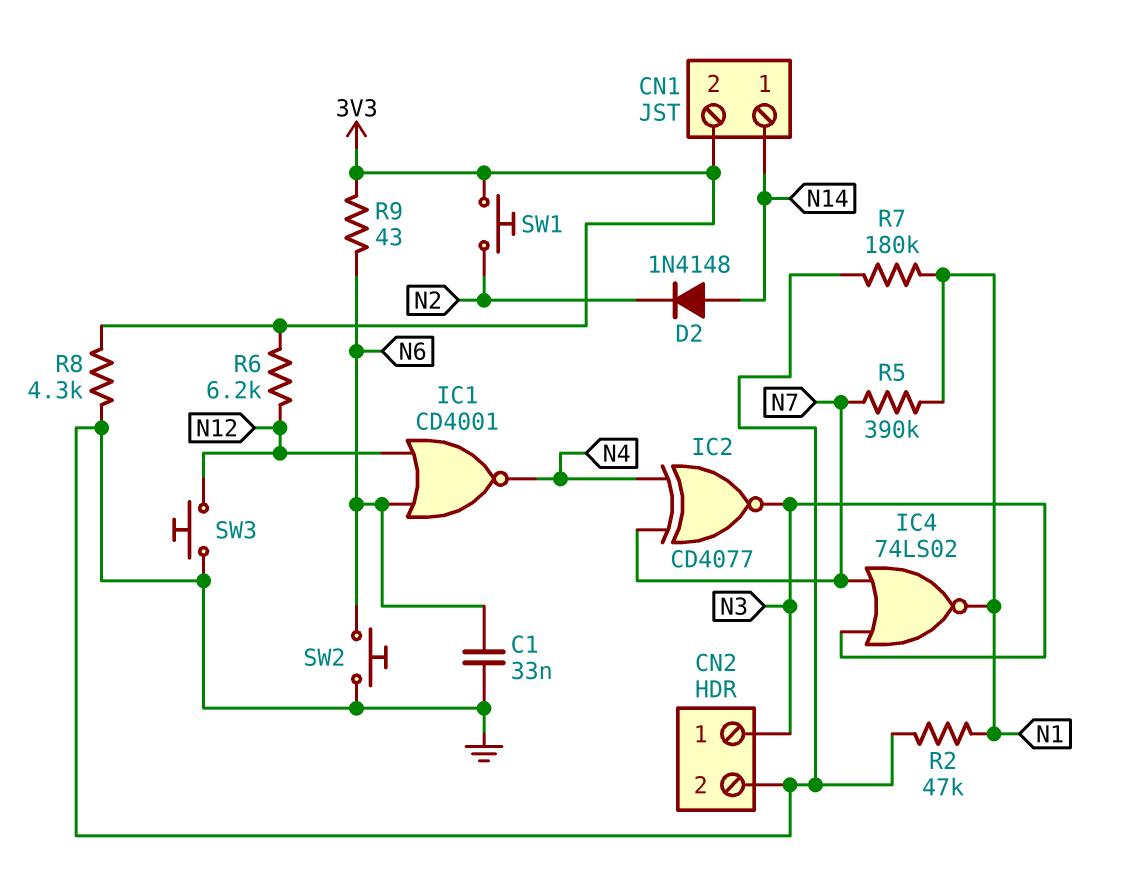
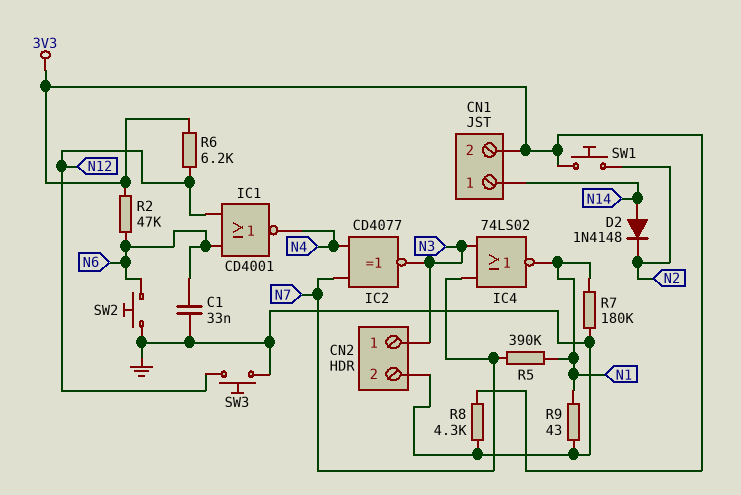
R2: 47k (GND, N1) -> 47k (3V3, N6)
R9: 43 (3V3, N6) -> 43 (GND, N1)

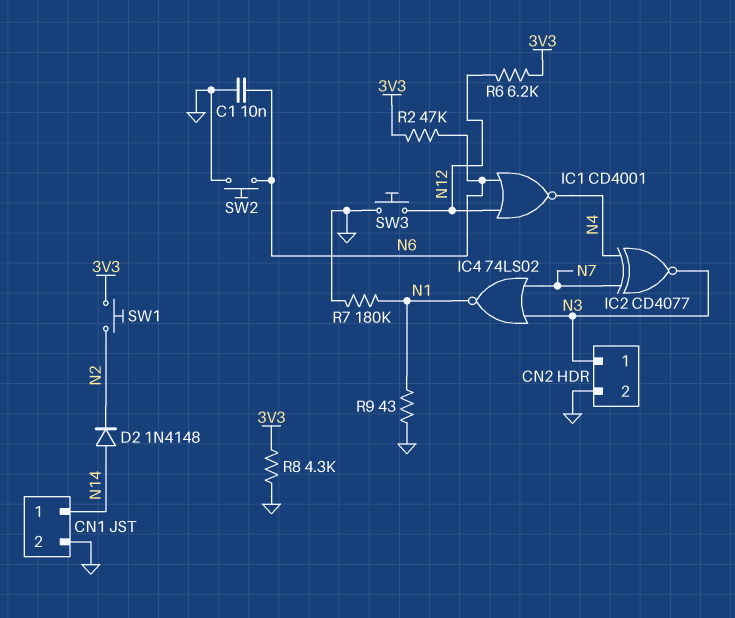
C1: 33nF (GND, N6) -> 10nF (GND, N6)
CN1 pin 2: 3V3 -> GND
R5: 390k (N1, N7) -> none

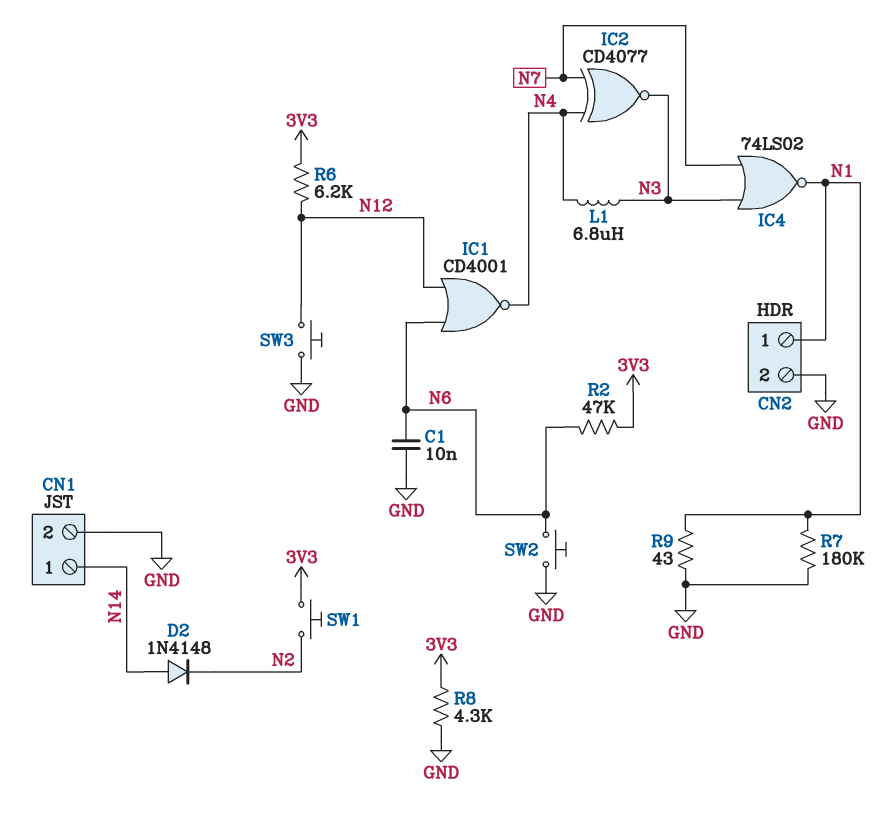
CN2 pin 1: N3 -> N1
L1: none -> 6.8uH (N3, N4)

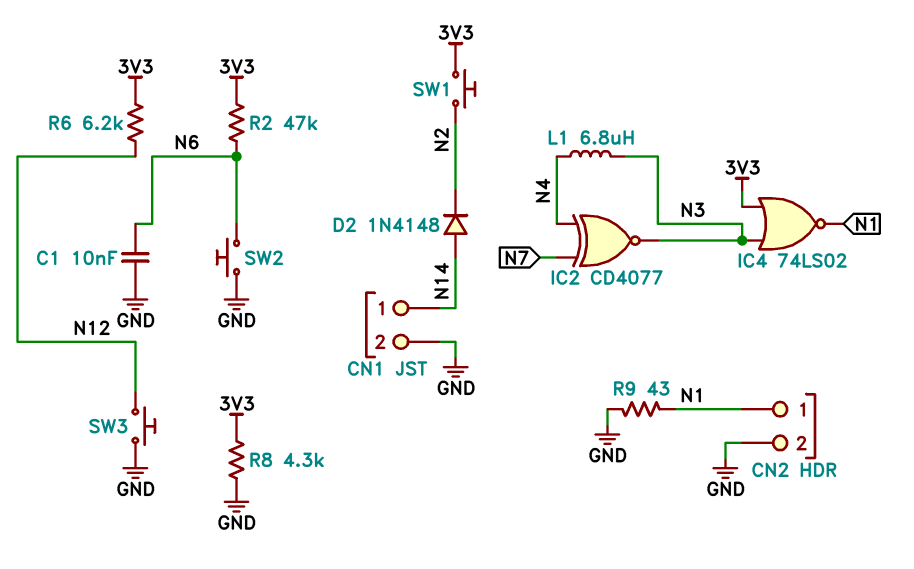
IC1: NOR CD4001 (in N6, in N12, out N4) -> none
IC4: NOR 74LS02 (in N3, in N7, out N1) -> NOR 74LS02 (in 3V3, in N3, out N1)
R7: 180k (GND, N1) -> none

